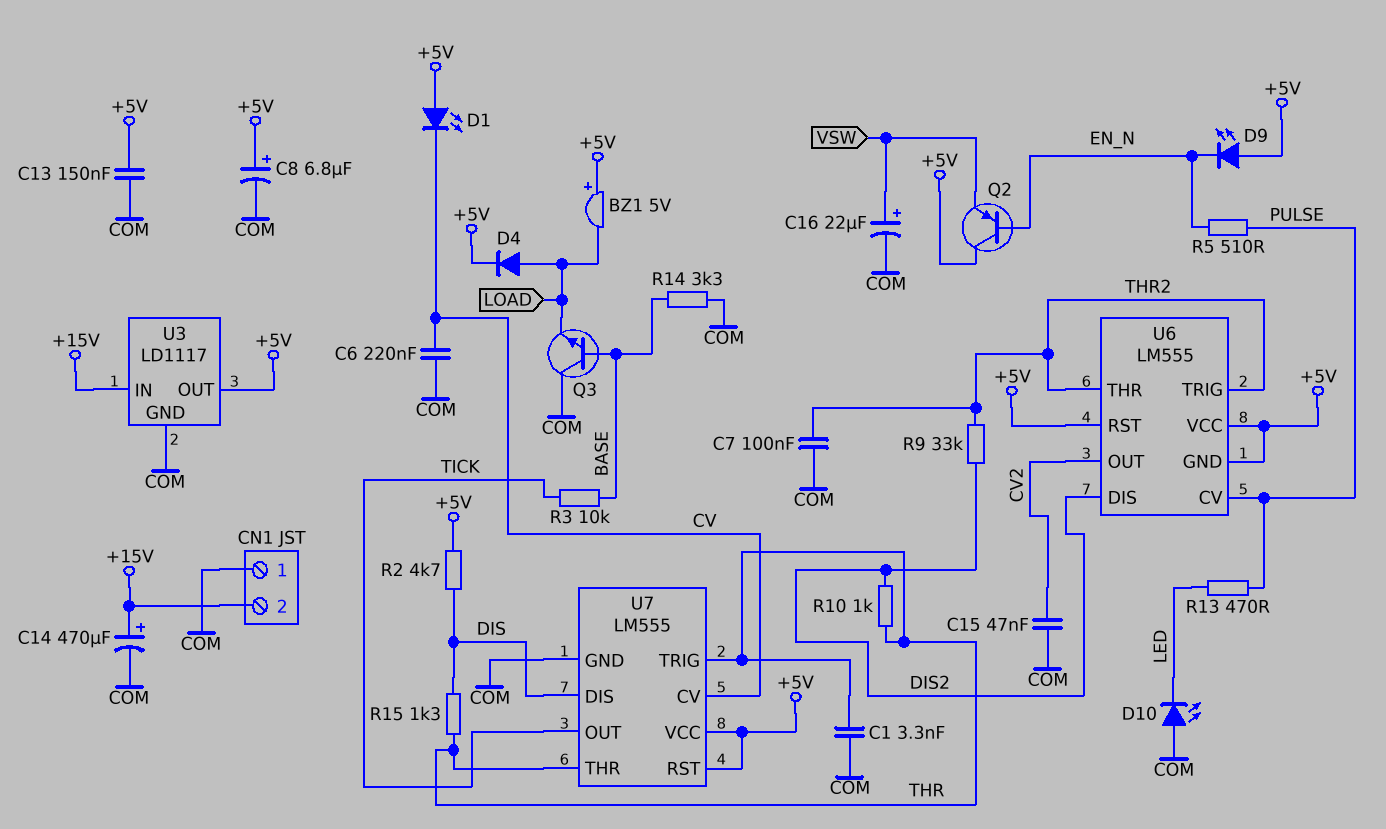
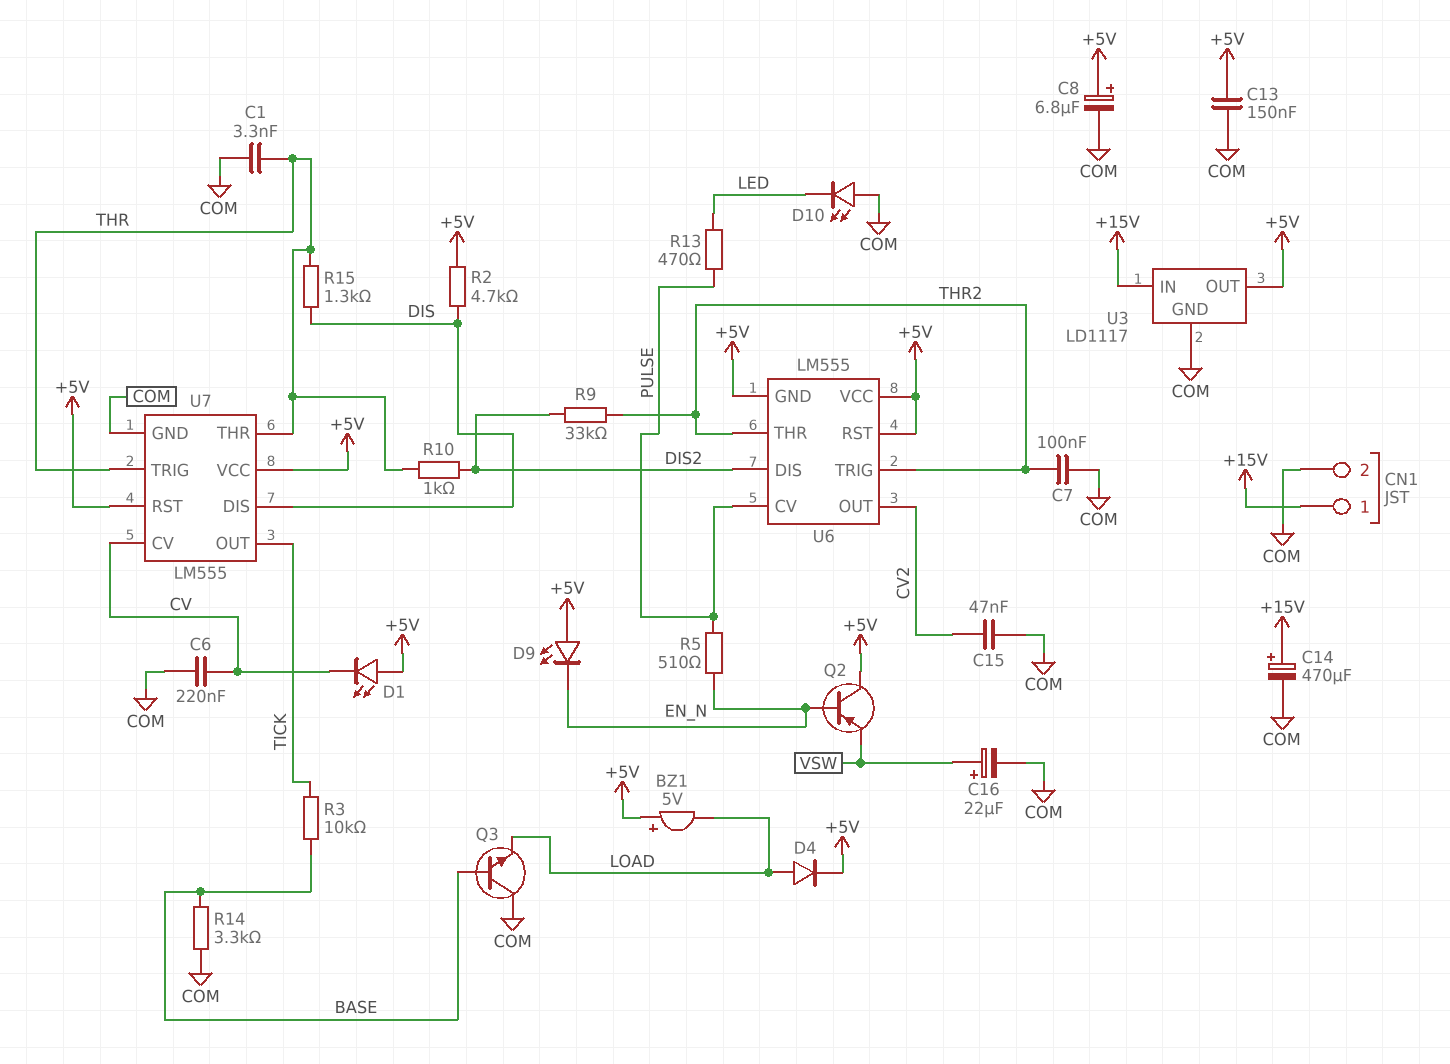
CN1 pin 1: COM -> +15V
CN1 pin 2: +15V -> COM

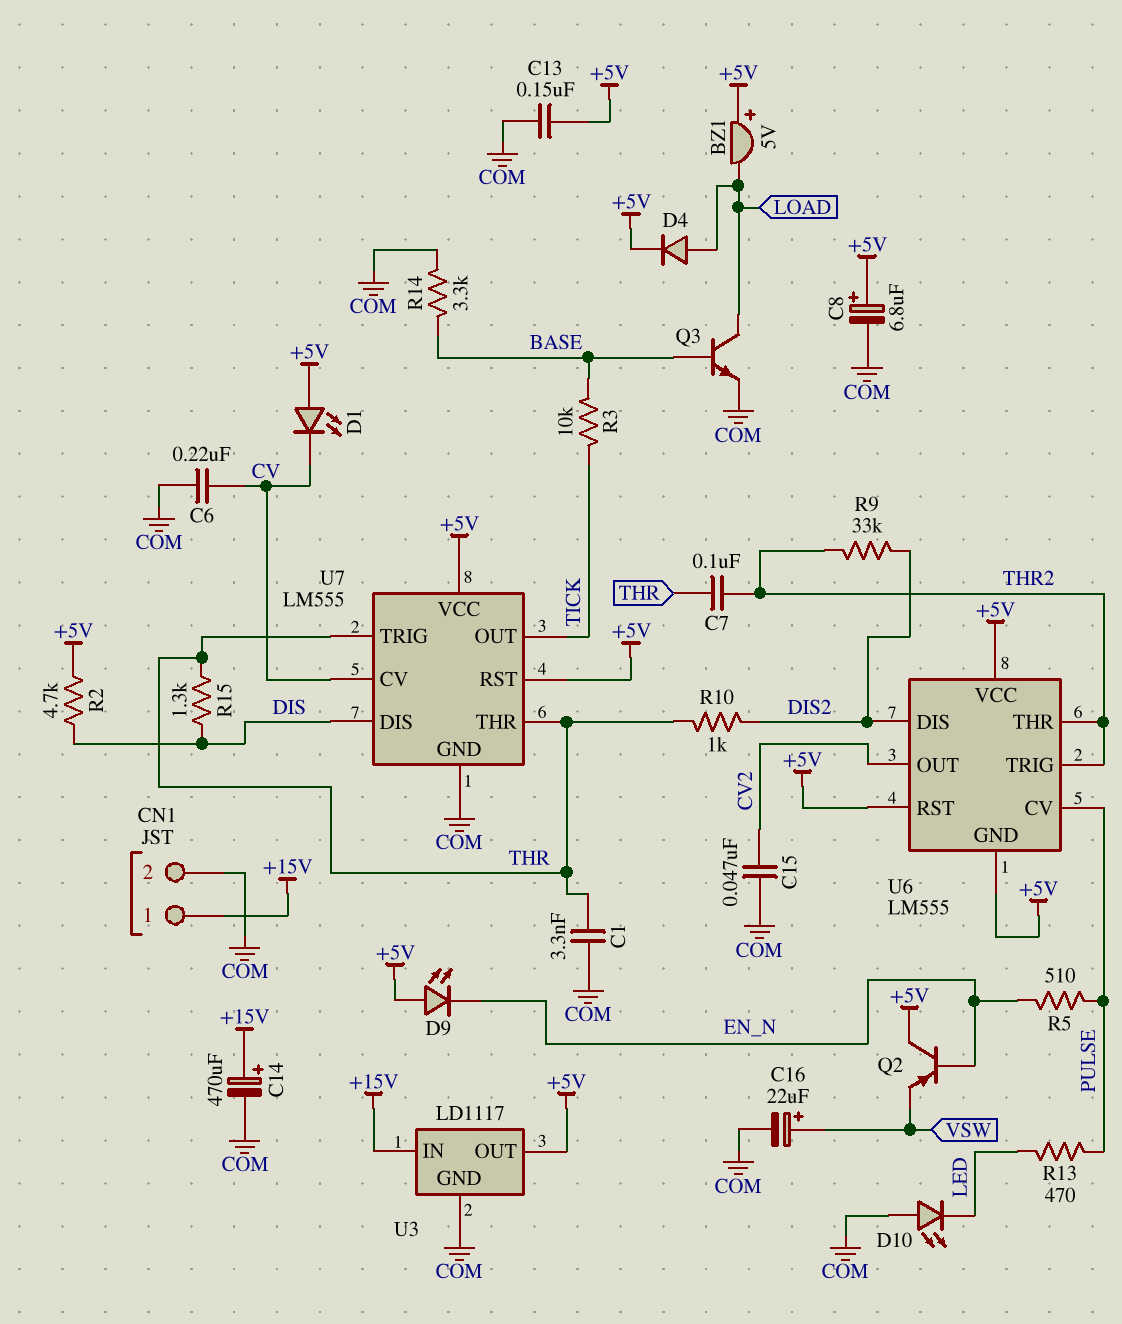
C7: 100nF (COM, THR2) -> 100nF (THR, THR2)
Q3: NPN (B BASE, C COM, E LOAD) -> NPN (B BASE, C LOAD, E COM)

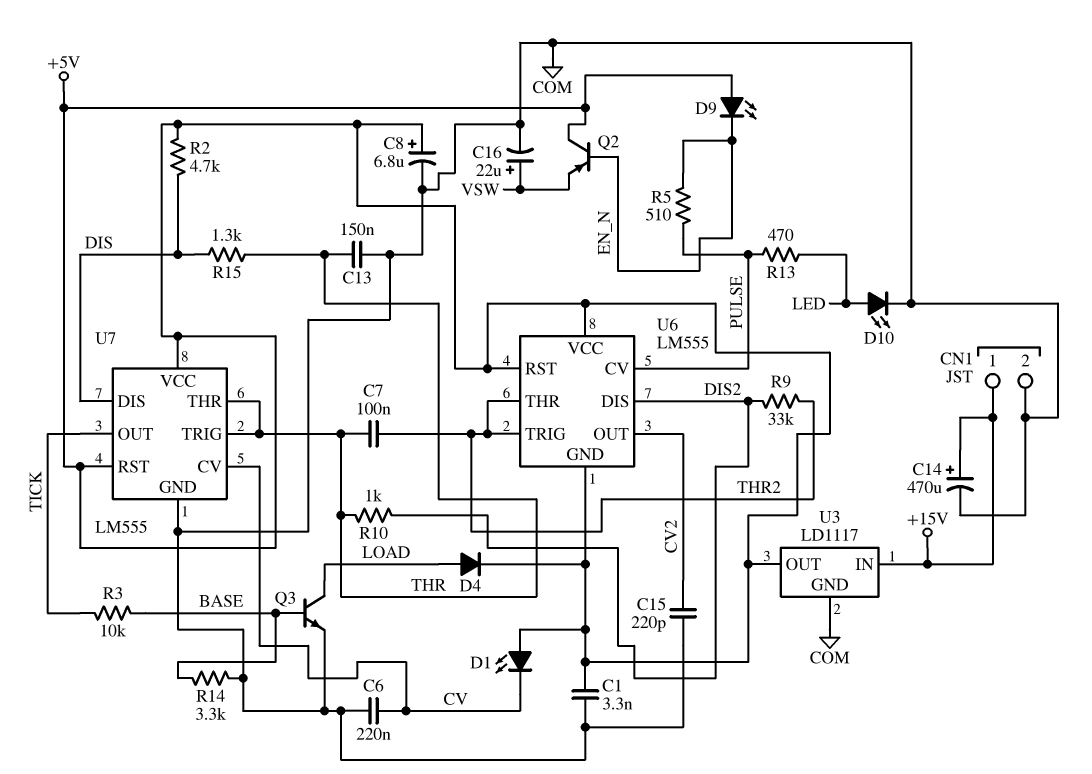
BZ1: buzzer 5V (plus +5V, minus LOAD) -> none
C1: 3.3nF (COM, THR) -> 3.3nF (+5V, COM)
C13: 150nF (+5V, COM) -> 150nF (COM, THR)
C15: 47nF (COM, CV2) -> 220pF (COM, CV2)
D10: LED (A COM, K LED) -> LED (A LED, K COM)

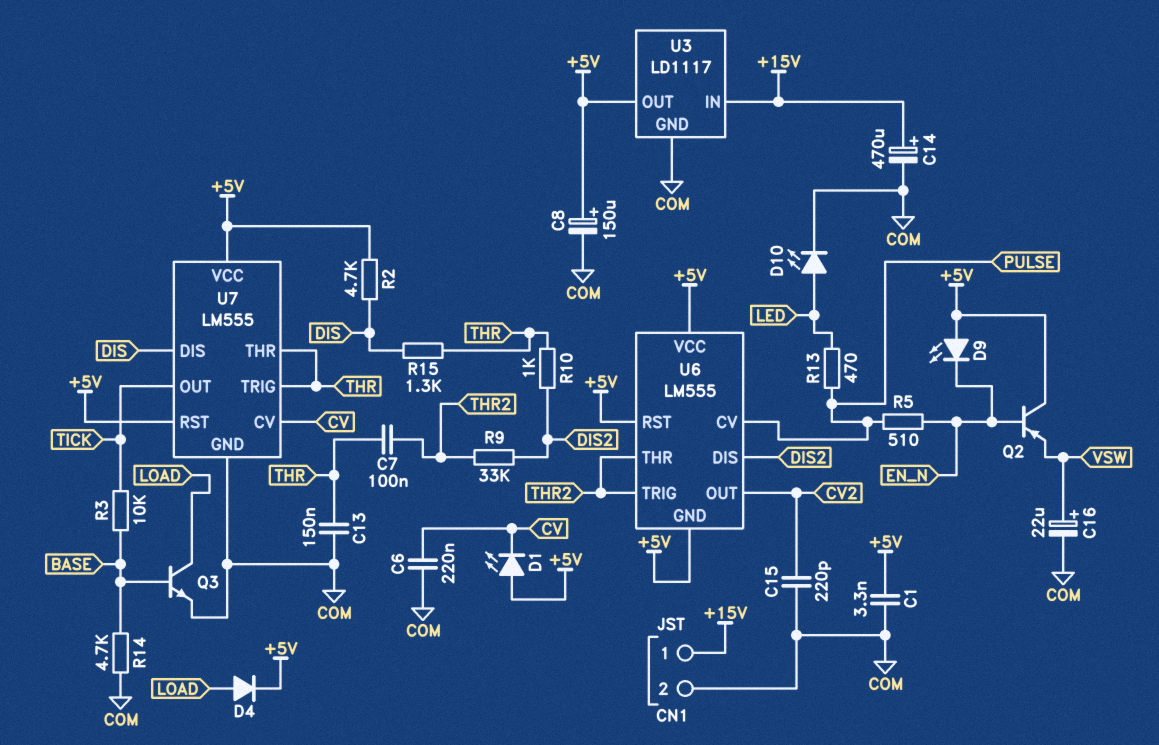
C8: 6.8uF (plus +5V, minus COM) -> 150uF (plus +5V, minus COM)
R14: 3.3k (BASE, COM) -> 4.7k (BASE, COM)

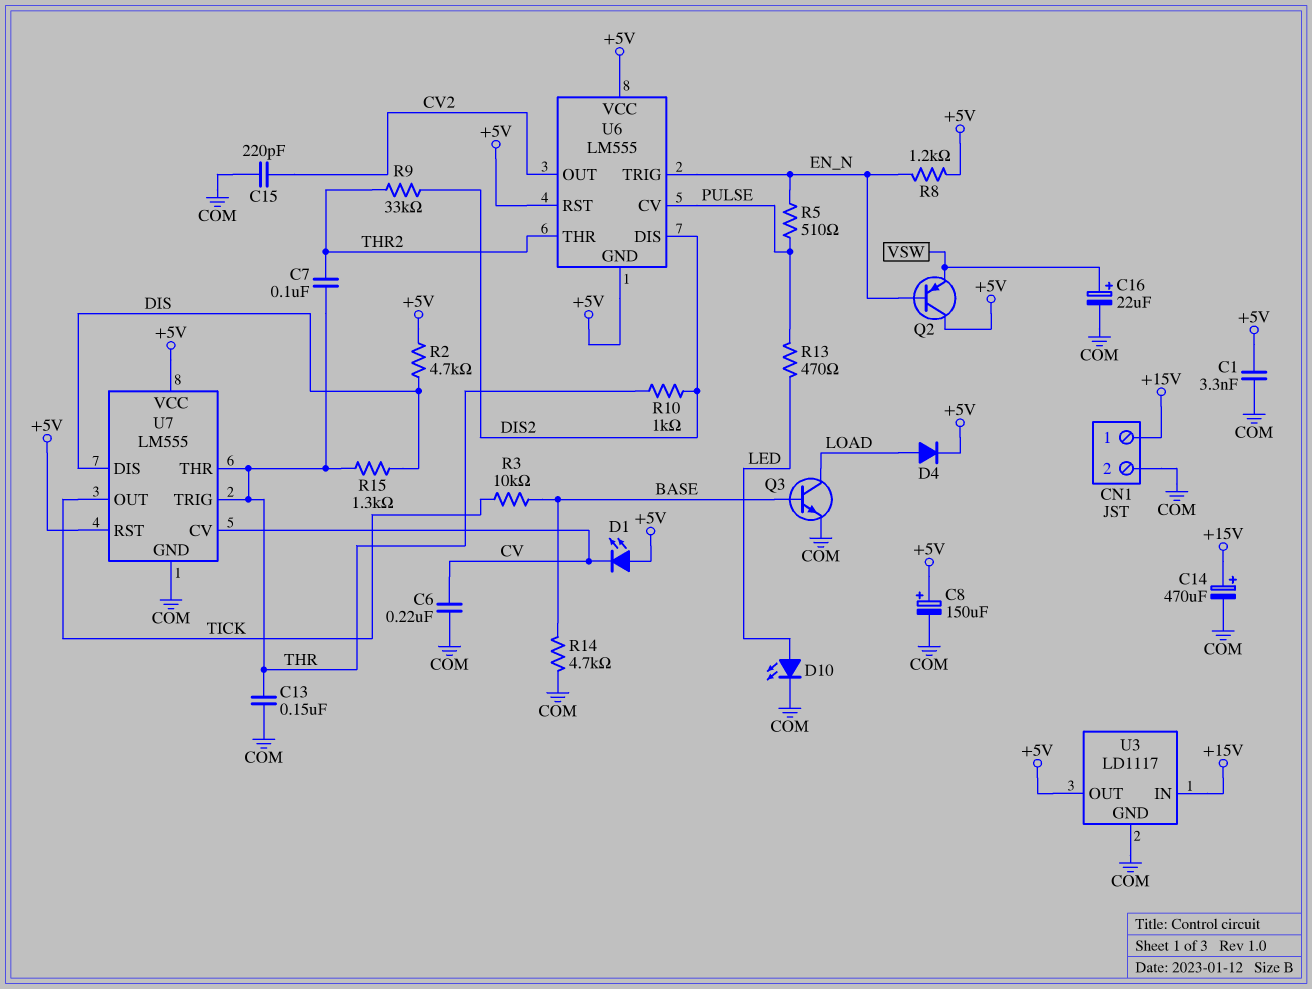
D9: LED (A +5V, K EN_N) -> none
R8: none -> 1.2k (+5V, EN_N)
U6 pin TRIG: THR2 -> EN_N

